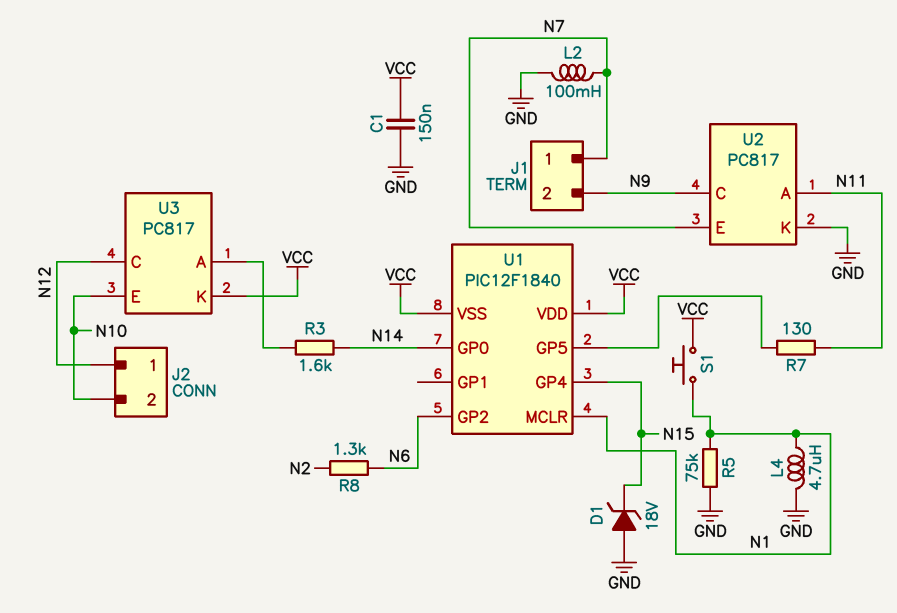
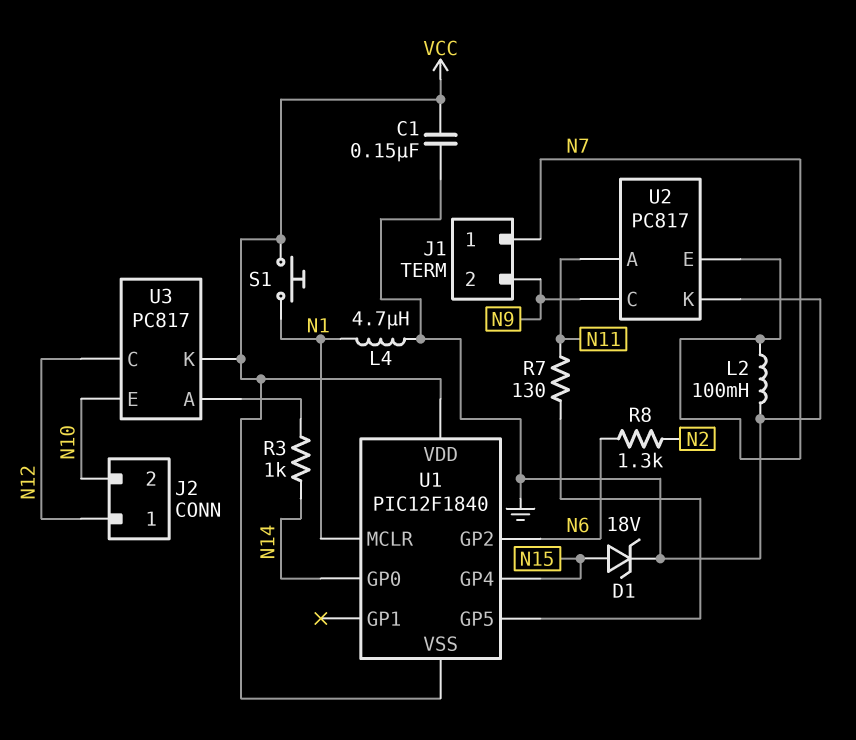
D1: zener 18V (A GND, K N15) -> zener 18V (A N15, K GND)
R3: 1.6k (N14, U3/A) -> 1k (N14, U3/A)
R5: 75k (GND, N1) -> none

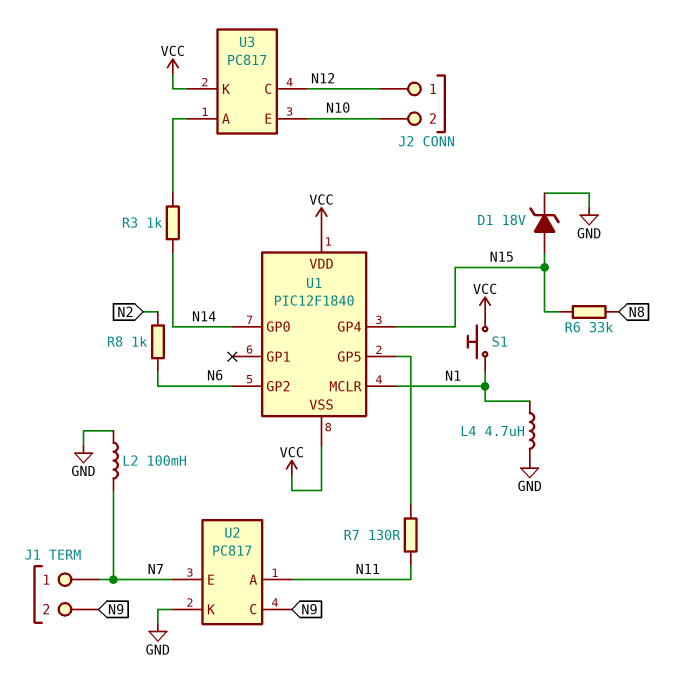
C1: 150nF (GND, VCC) -> none
R6: none -> 33k (N8, N15)
R8: 1.3k (N2, N6) -> 1k (N2, N6)

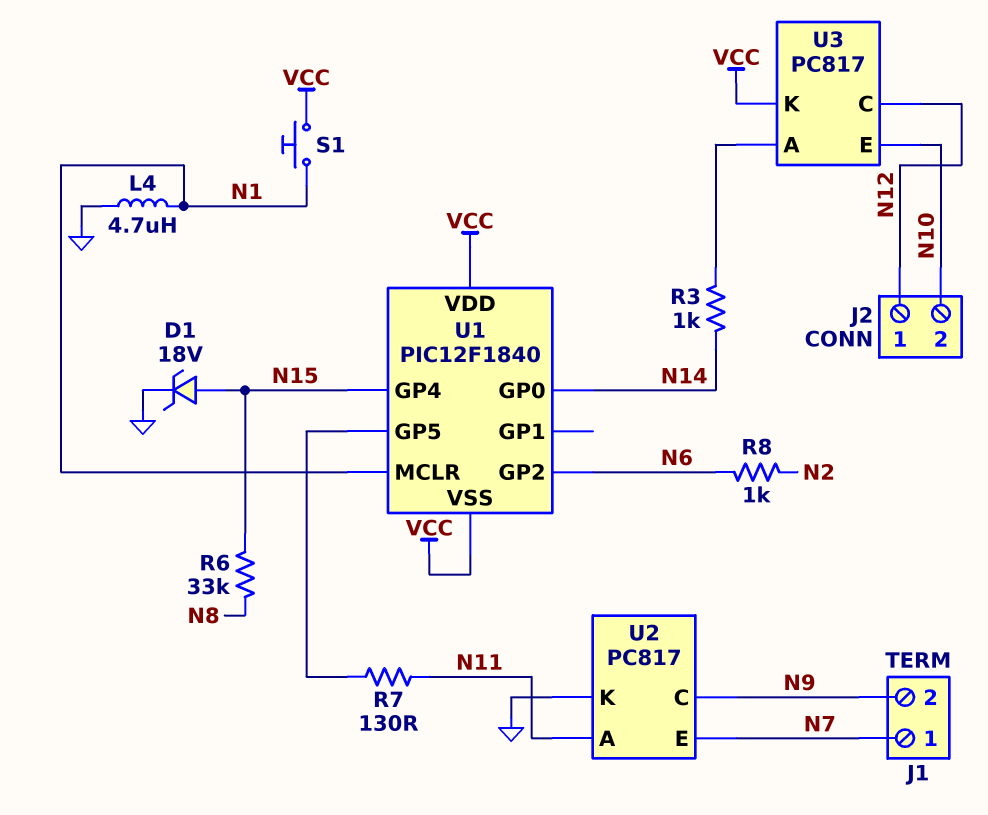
L2: 100mH (GND, N7) -> none

